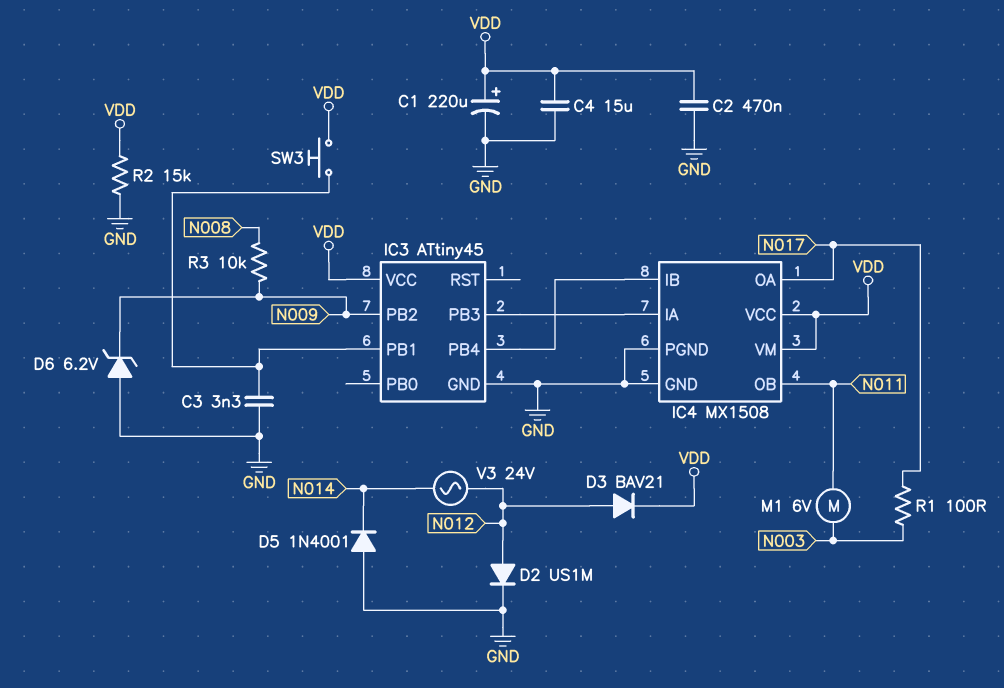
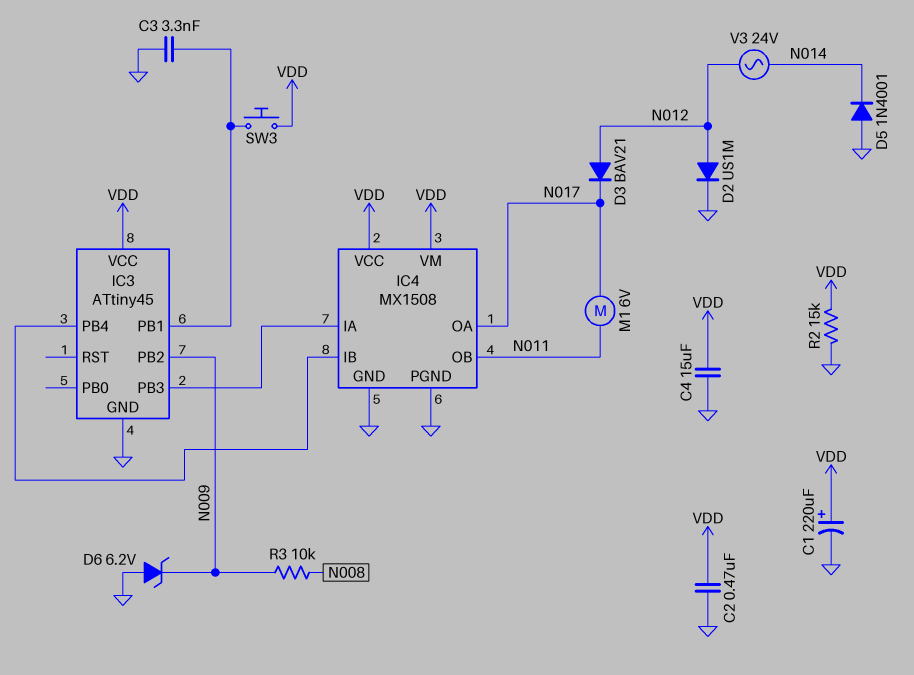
D3: diode BAV21 (A N012, K VDD) -> diode BAV21 (A N012, K N017)
M1: motor 6V (N003, N011) -> motor 6V (N011, N017)
R1: 100 (N003, N017) -> none

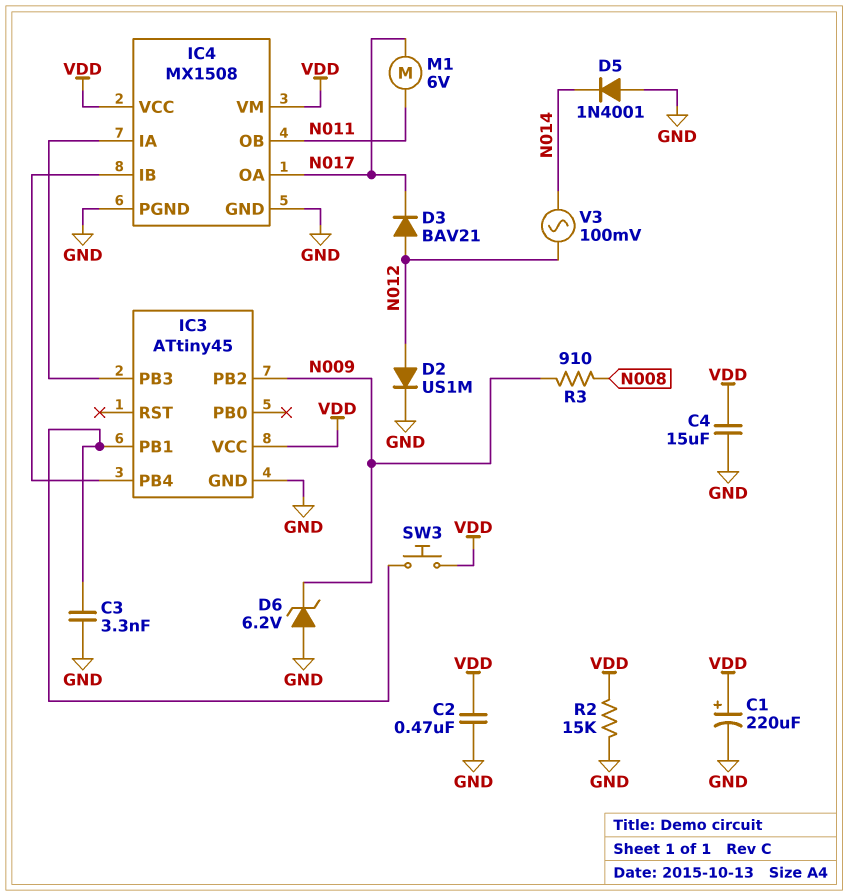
R3: 10k (N008, N009) -> 910 (N008, N009)
V3: AC 24V (N012, N014) -> AC 100mV (N012, N014)

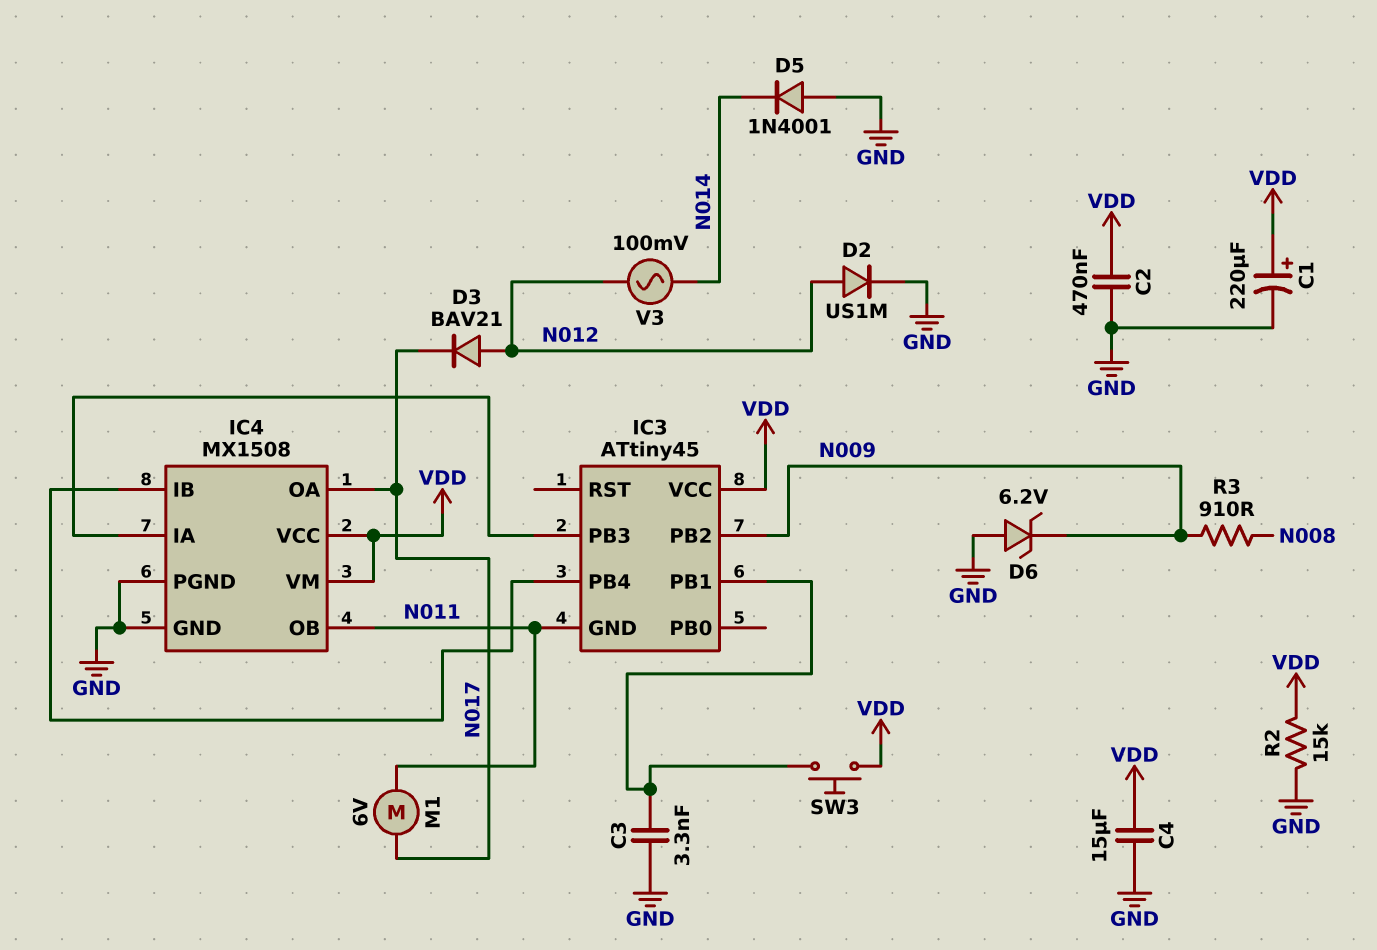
IC3 pin GND: GND -> N011

